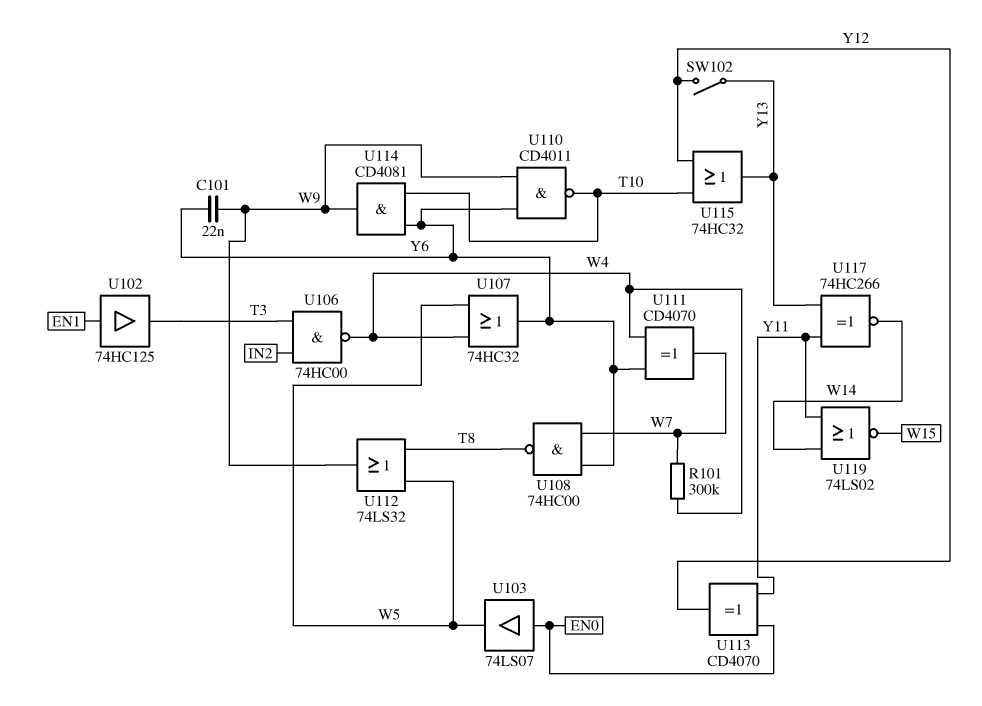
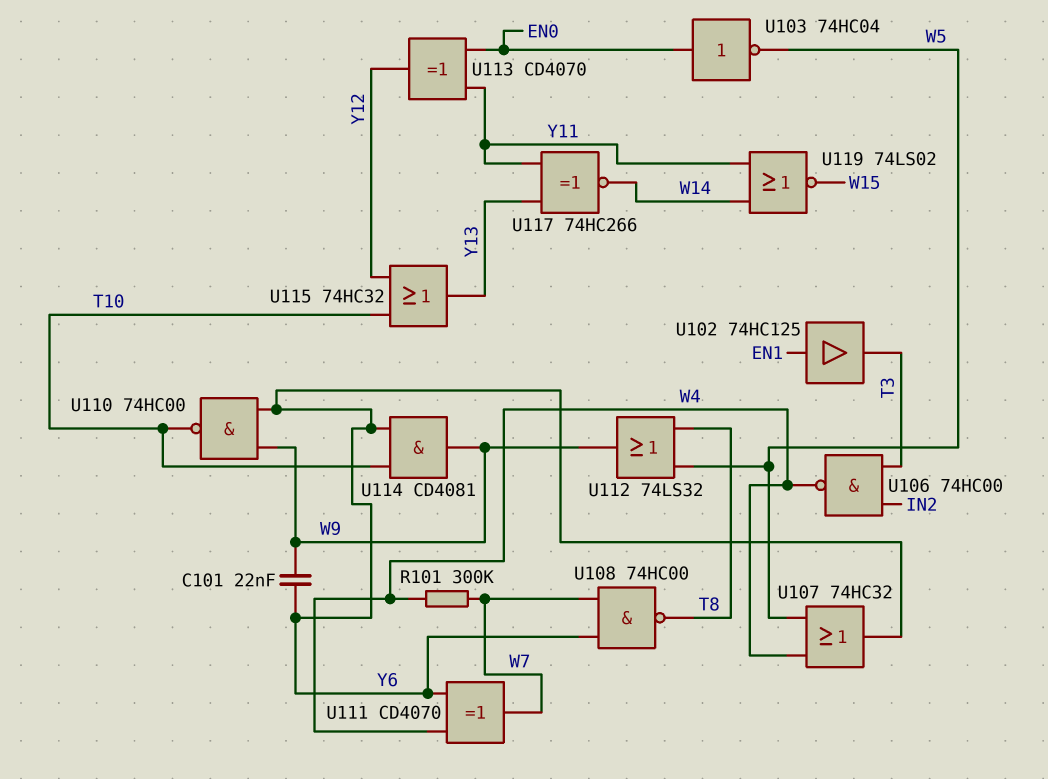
SW102: switch (Y12, Y13) -> none
U103: buffer 74LS07 (in EN0, out W5) -> NOT 74HC04 (in EN0, out W5)
U110: NAND CD4011 (in W9, in Y6, out T10) -> NAND 74HC00 (in W9, in Y6, out T10)

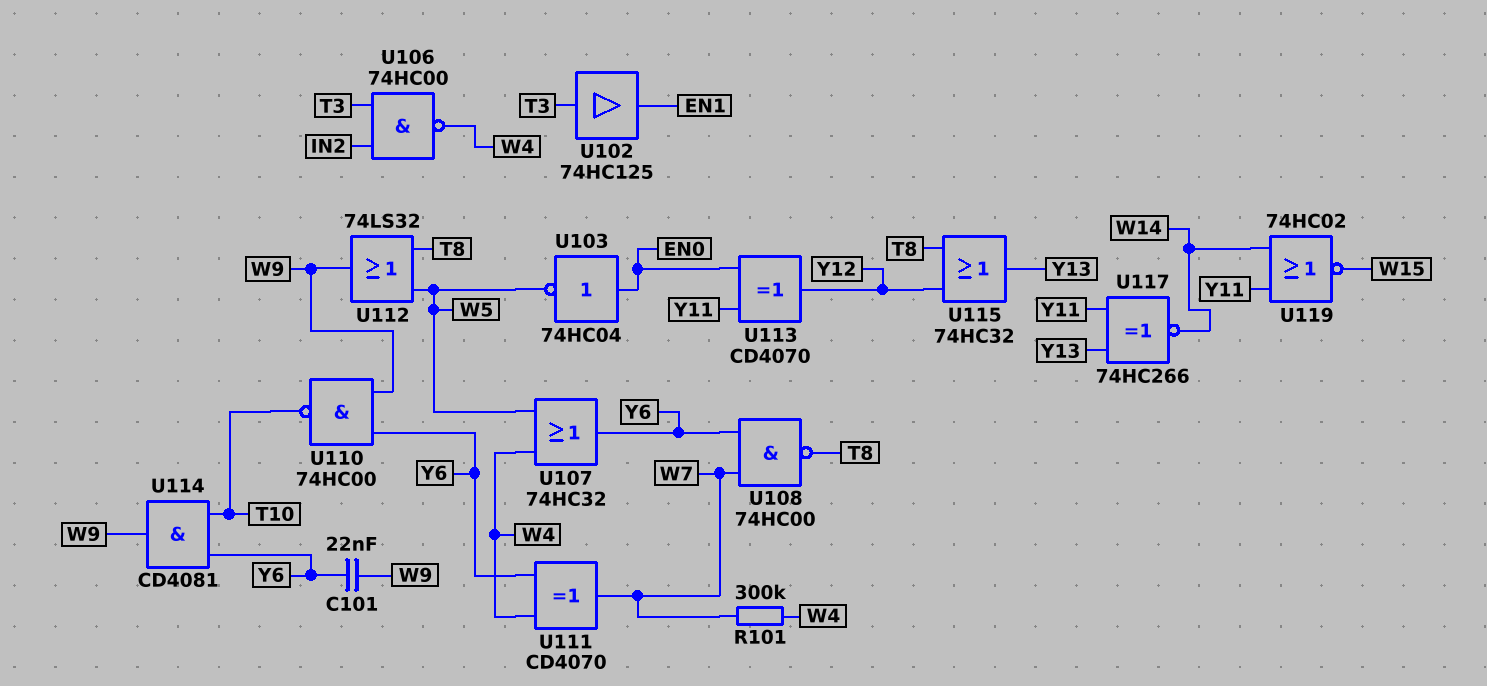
U102: buffer 74HC125 (in EN1, out T3) -> buffer 74HC125 (in T3, out EN1)
U115: OR 74HC32 (in T10, in Y12, out Y13) -> OR 74HC32 (in T8, in Y12, out Y13)
U119: NOR 74LS02 (in W14, in Y11, out W15) -> NOR 74HC02 (in W14, in Y11, out W15)

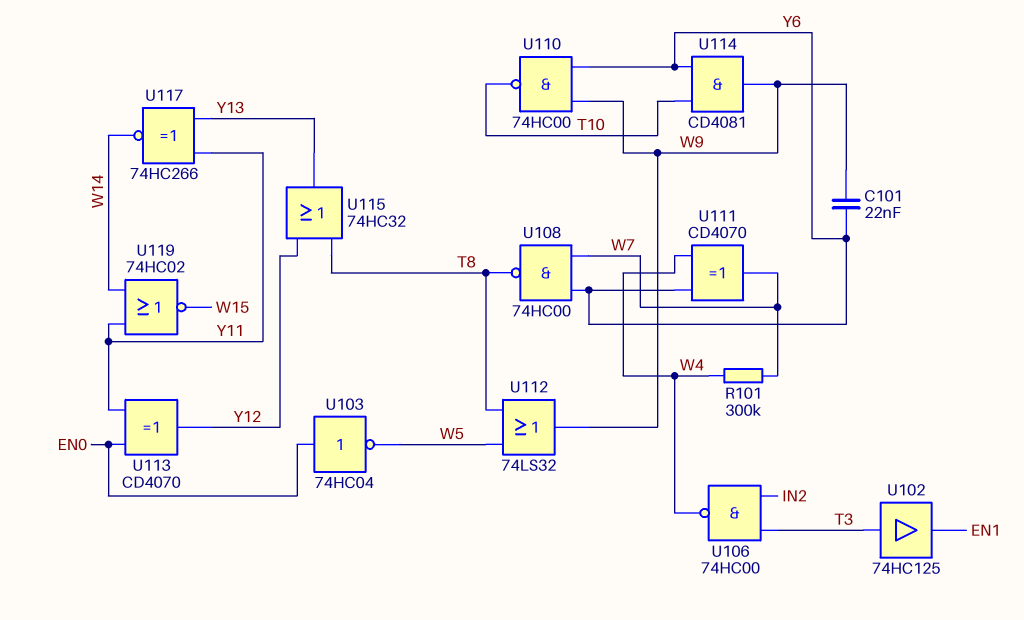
U107: OR 74HC32 (in W4, in W5, out Y6) -> none

